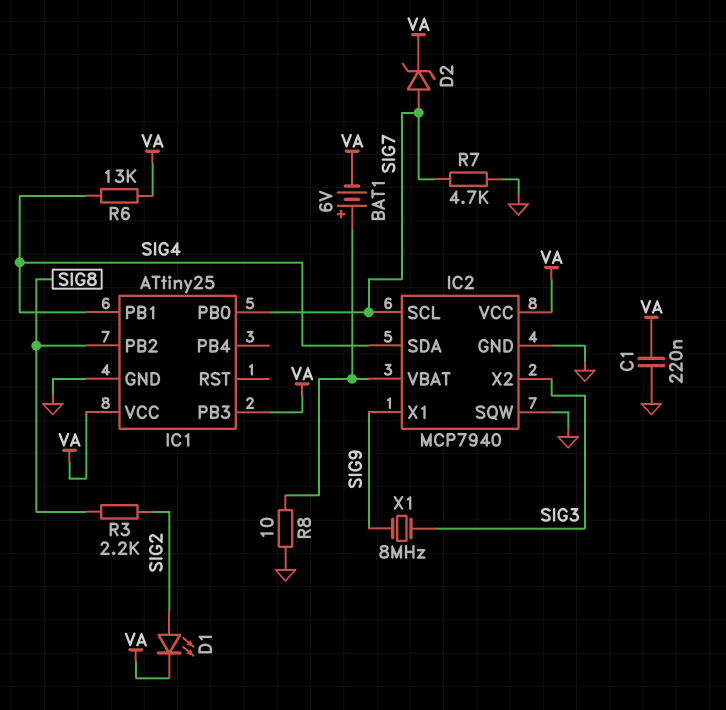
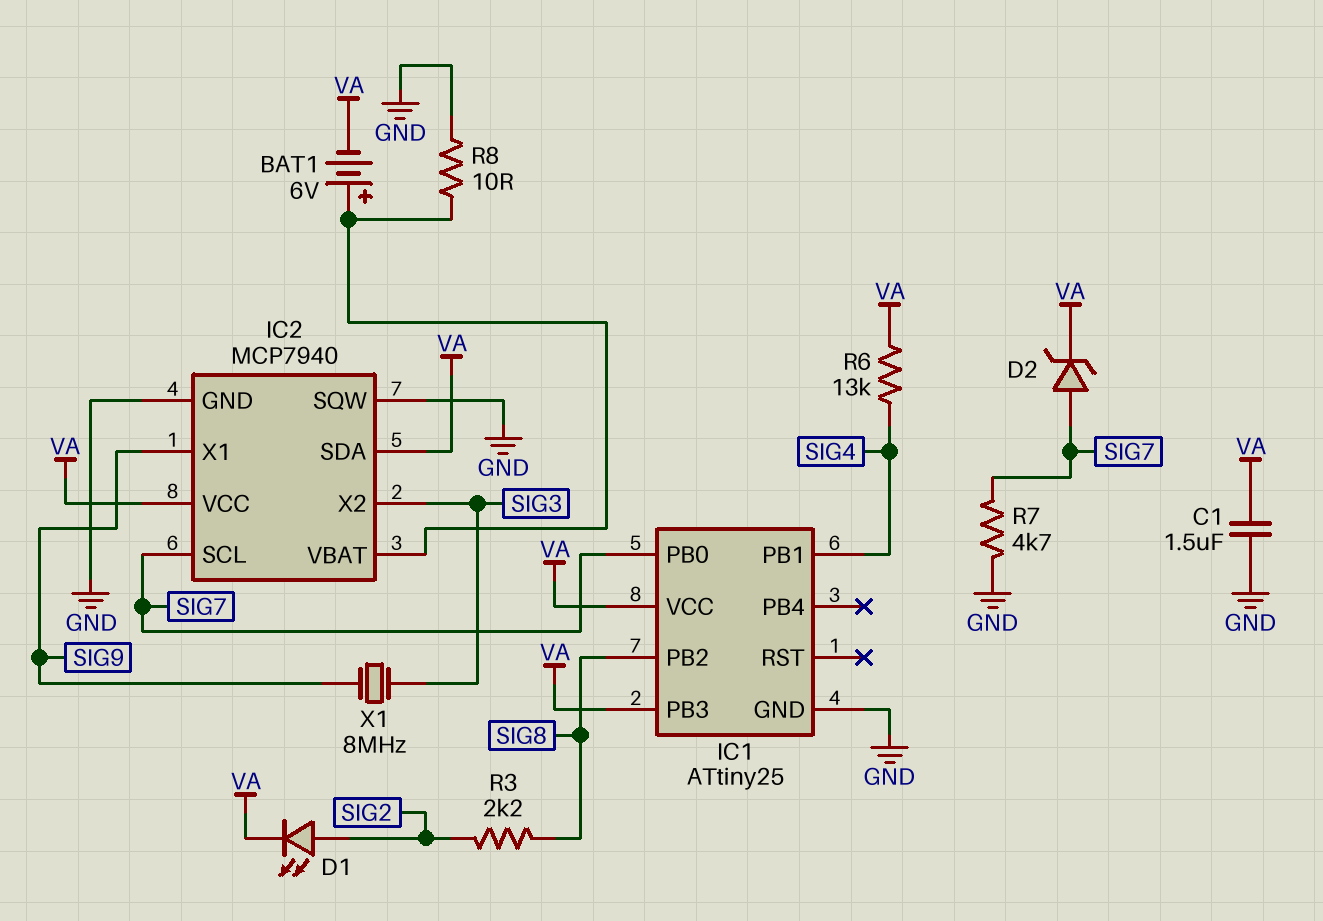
C1: 220nF (GND, VA) -> 1.5uF (GND, VA)
IC2 pin SDA: SIG4 -> VA

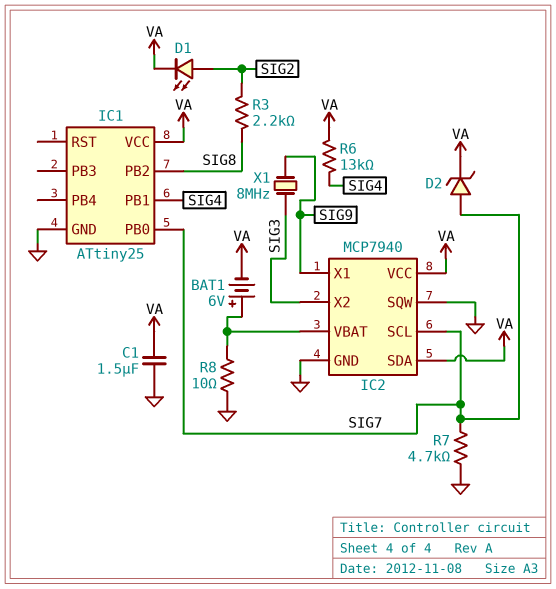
IC1 pin PB3: VA -> none

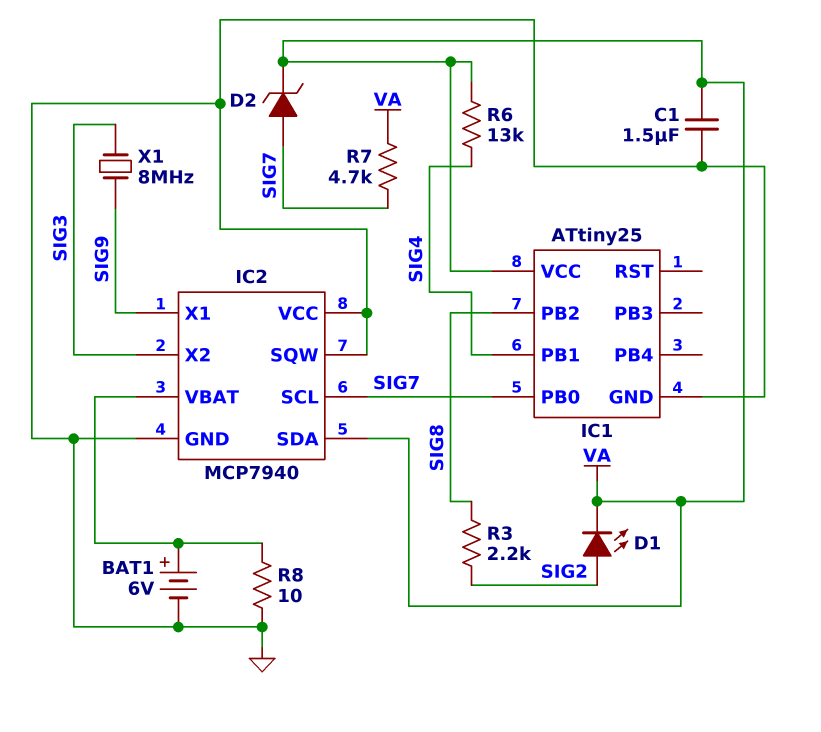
BAT1: 6V (plus IC2/VBAT, minus VA) -> 6V (plus IC2/VBAT, minus GND)
IC2 pin VCC: VA -> GND
R7: 4.7k (GND, SIG7) -> 4.7k (SIG7, VA)

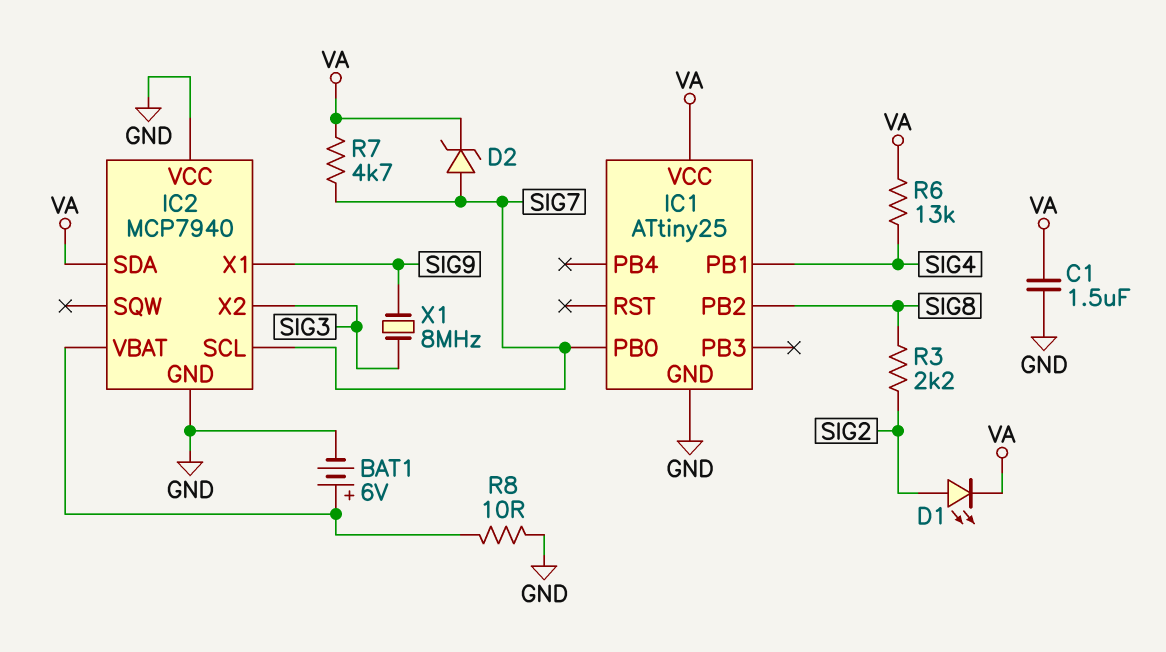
IC2 pin SQW: GND -> none

